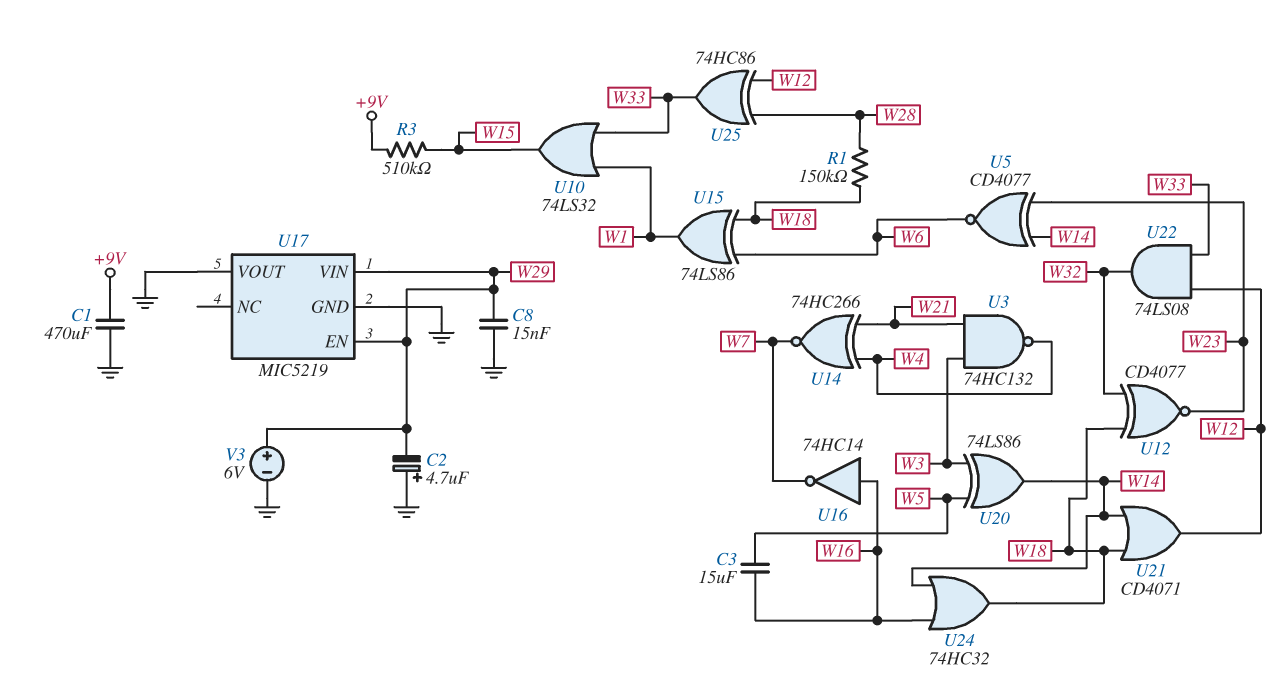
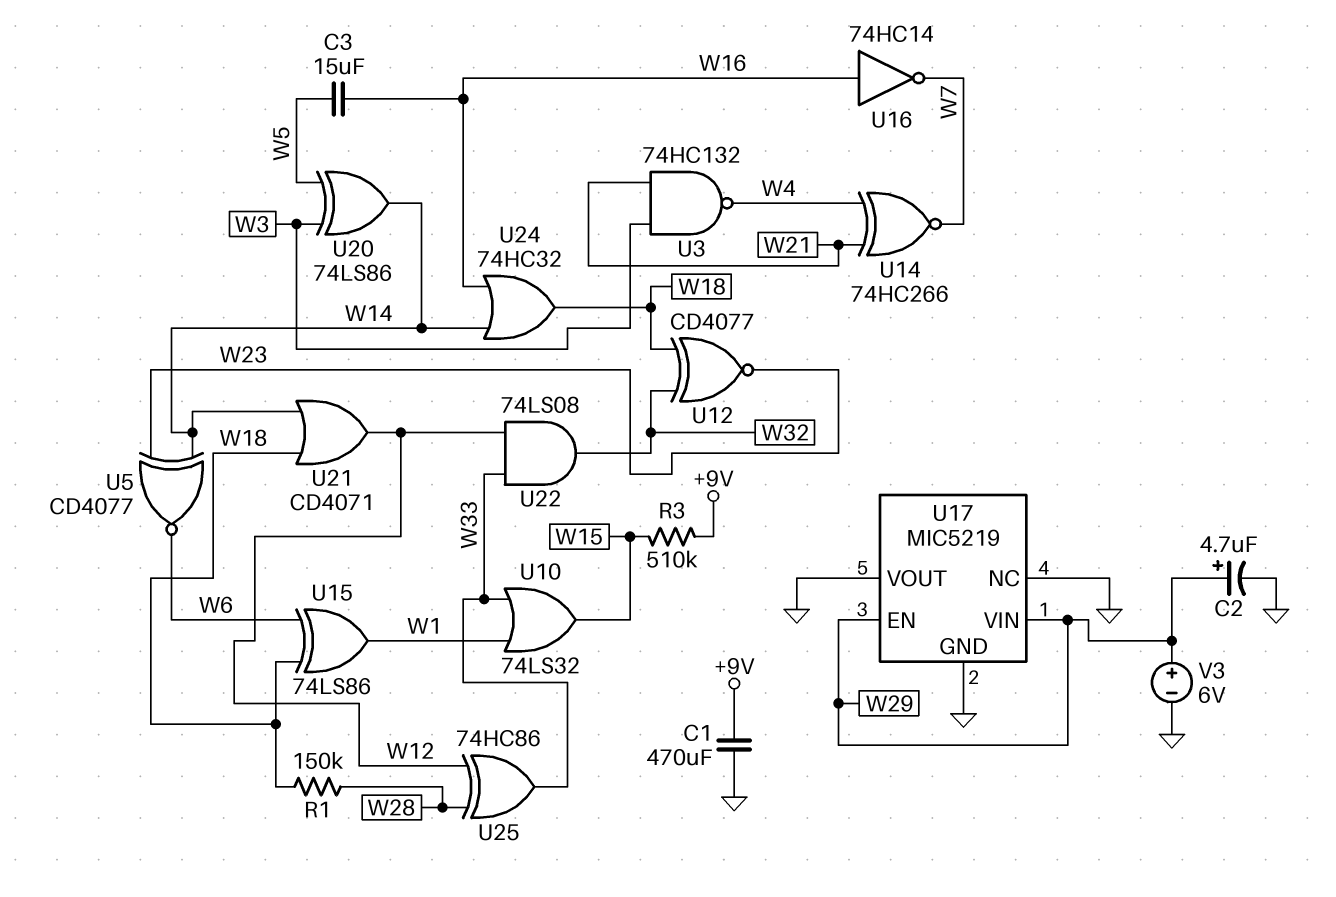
C2: 4.7uF (plus GND, minus W29) -> 4.7uF (plus W29, minus GND)
C8: 15nF (GND, W29) -> none
U17 pin NC: none -> GND

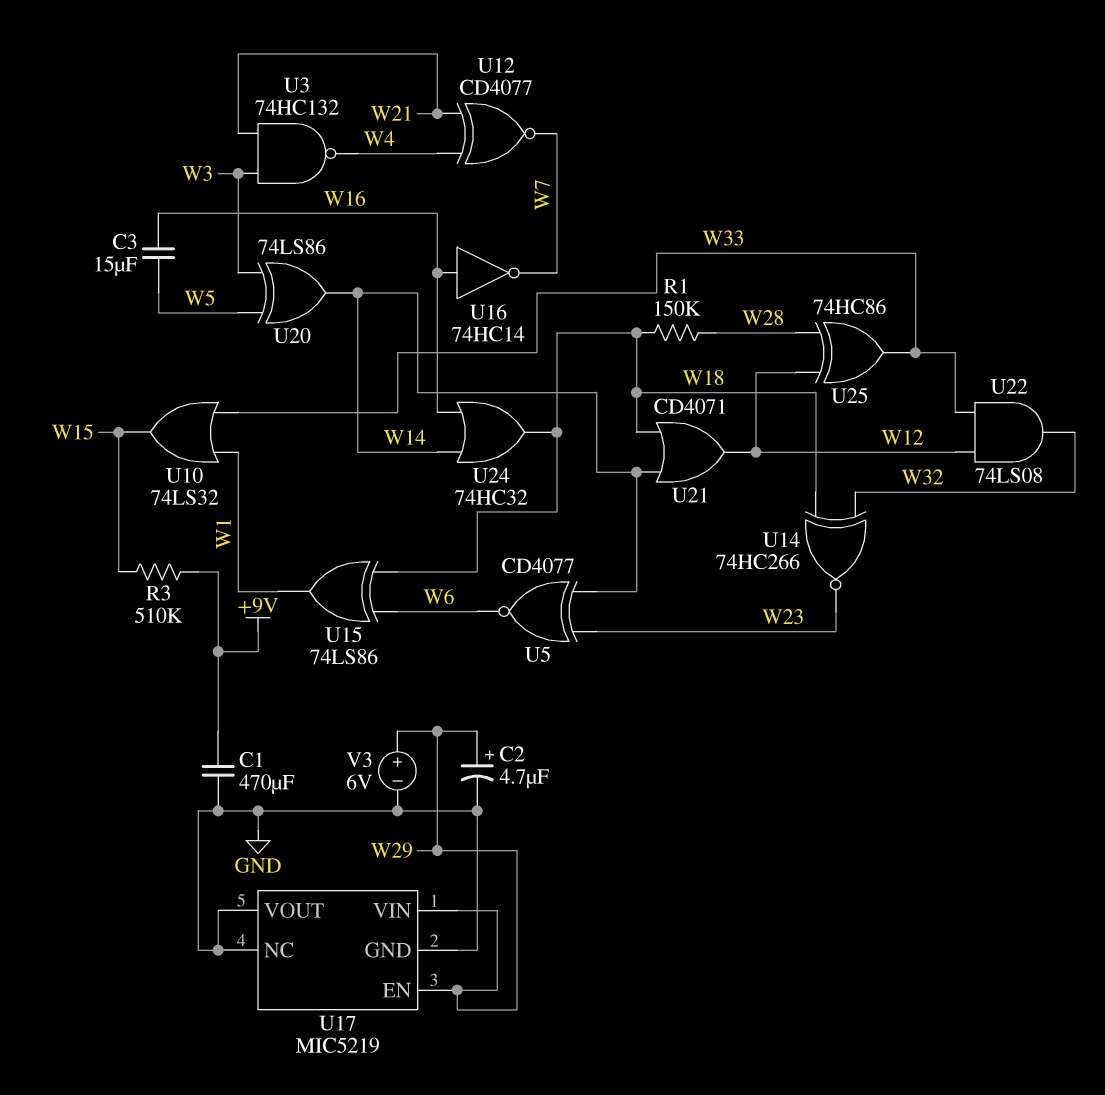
U12: XNOR CD4077 (in W18, in W32, out W23) -> XNOR CD4077 (in W4, in W21, out W7)
U14: XNOR 74HC266 (in W4, in W21, out W7) -> XNOR 74HC266 (in W18, in W32, out W23)

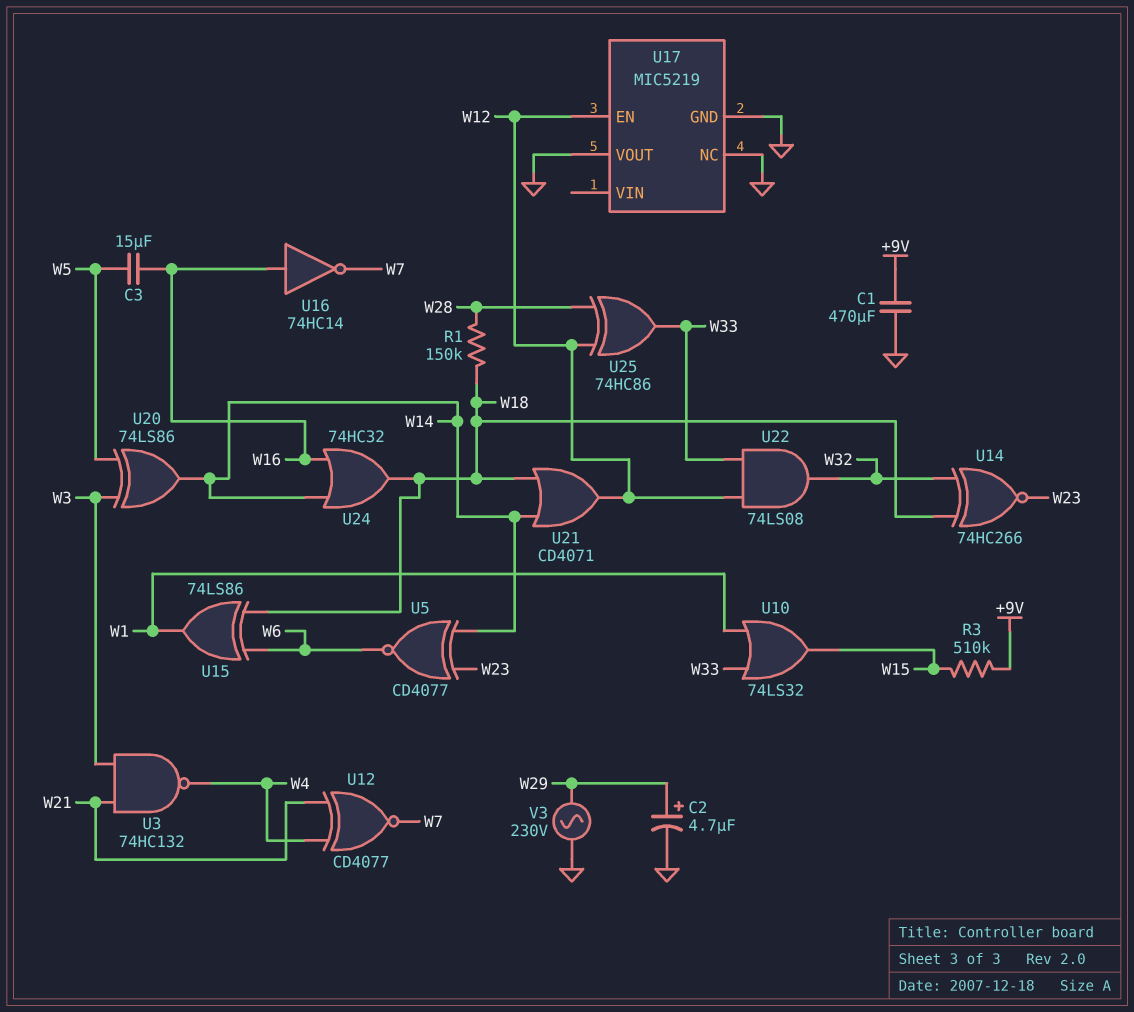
U17 pin EN: W29 -> W12
U17 pin VIN: W29 -> none
V3: 6V (plus W29, minus GND) -> AC 230V (GND, W29)

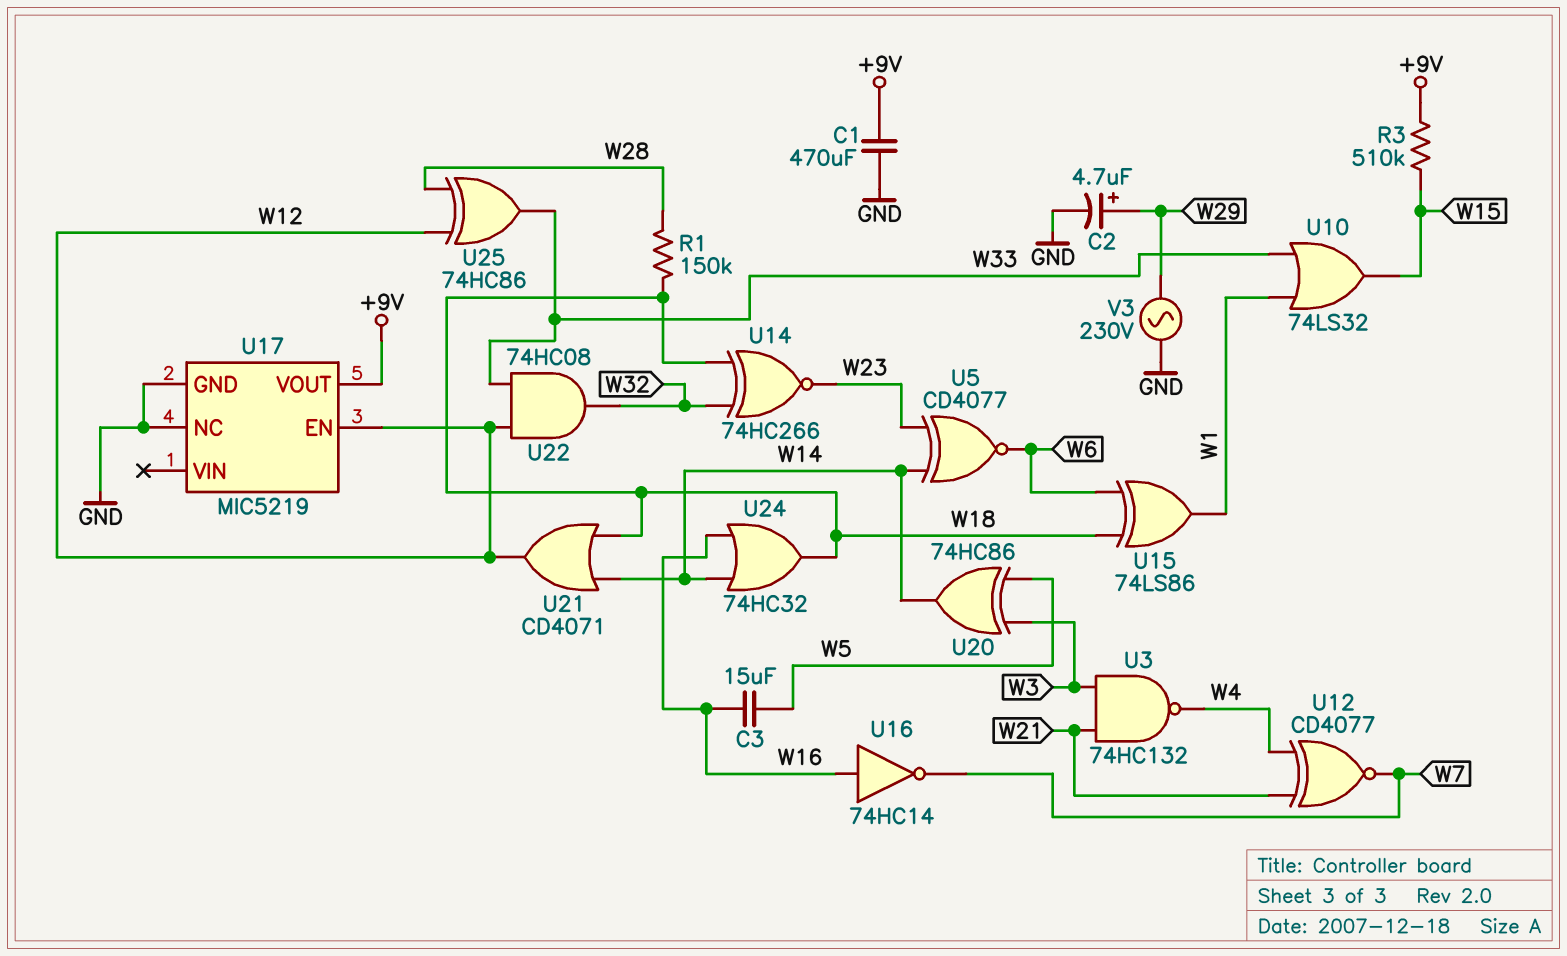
U17 pin VOUT: GND -> +9V
U20: XOR 74LS86 (in W3, in W5, out W14) -> XOR 74HC86 (in W3, in W5, out W14)
U22: AND 74LS08 (in W12, in W33, out W32) -> AND 74HC08 (in W12, in W33, out W32)

